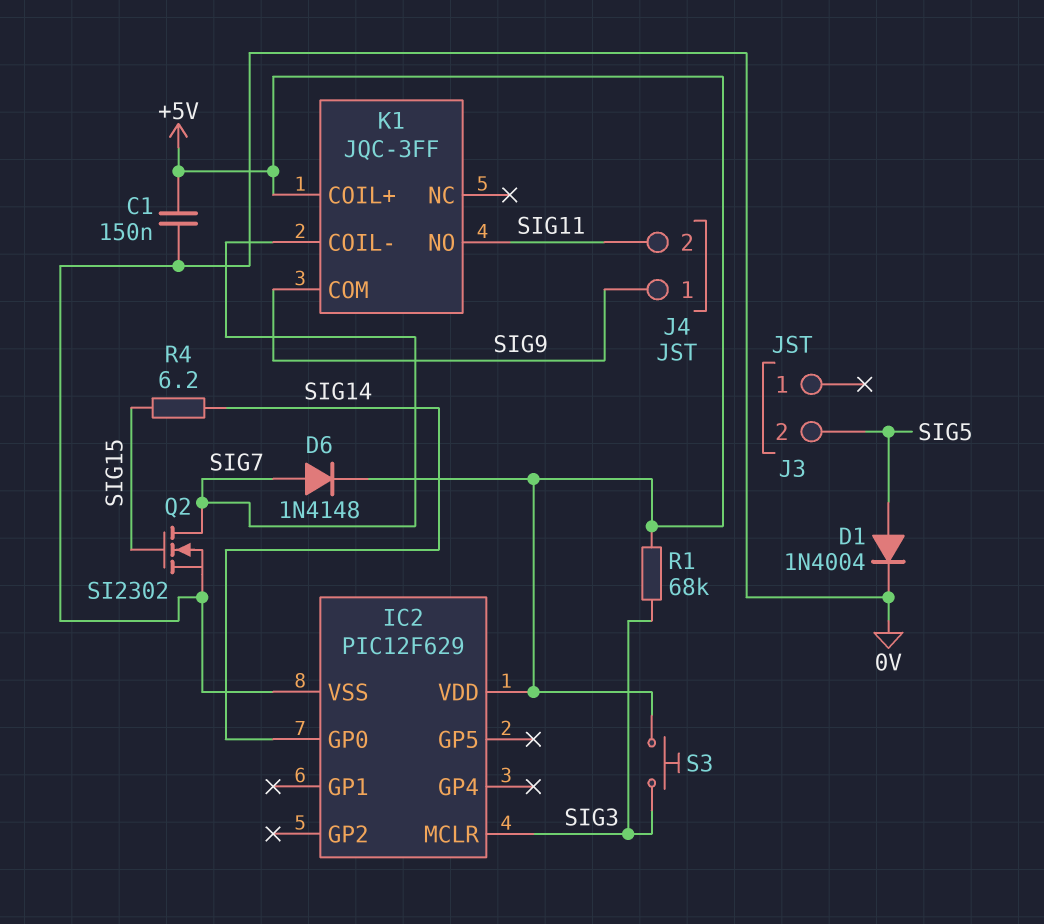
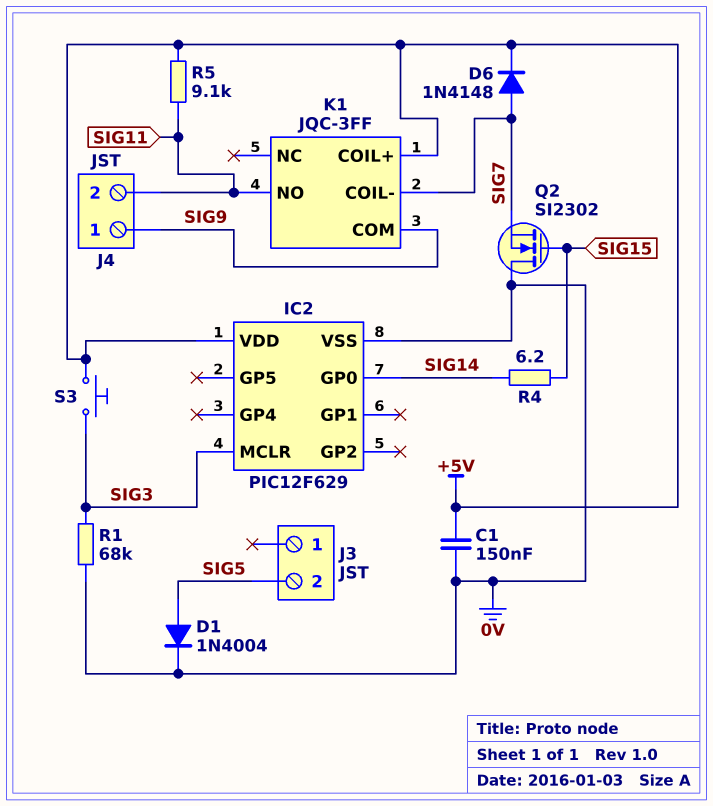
Q2: NMOS SI2302 (G SIG15, D SIG7, S 0V) -> NMOS SI2302 (G SIG15, D 0V, S SIG7)
R1: 68k (+5V, SIG3) -> 68k (0V, SIG3)
R5: none -> 9.1k (+5V, SIG11)

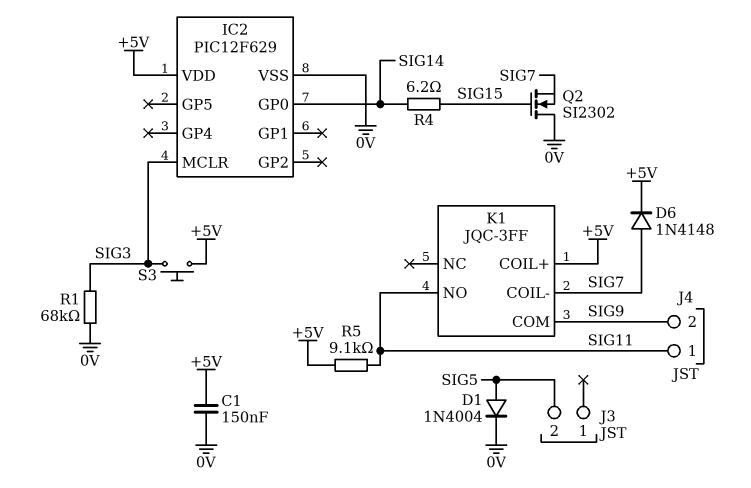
J4 pin 1: SIG9 -> SIG11
J4 pin 2: SIG11 -> SIG9

